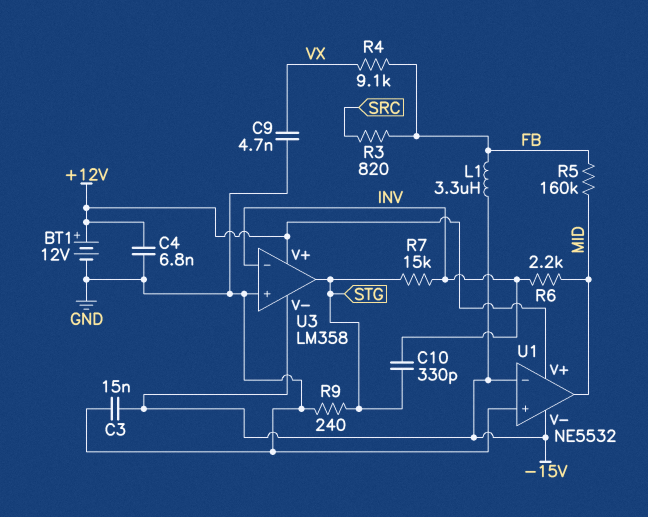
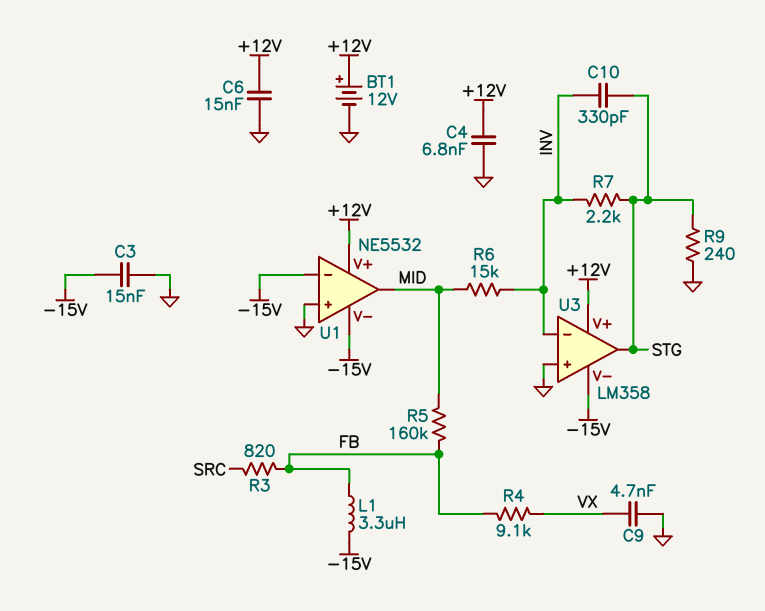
C6: none -> 15nF (+12V, GND)
R6: 2.2k (INV, MID) -> 15k (INV, MID)
R7: 15k (INV, STG) -> 2.2k (INV, STG)

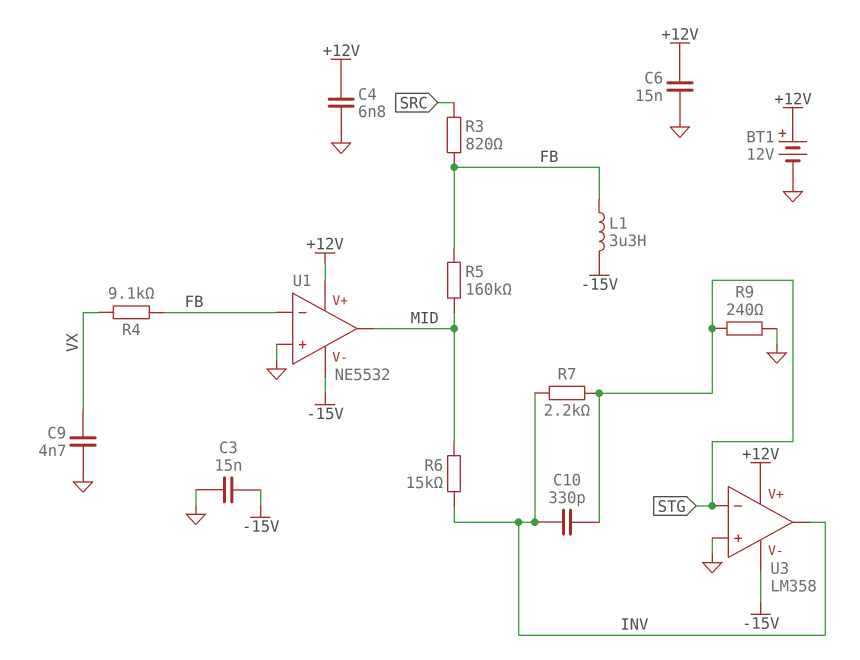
U1 pin in-: -15V -> FB
U3 pin in-: INV -> STG
U3 pin out: STG -> INV

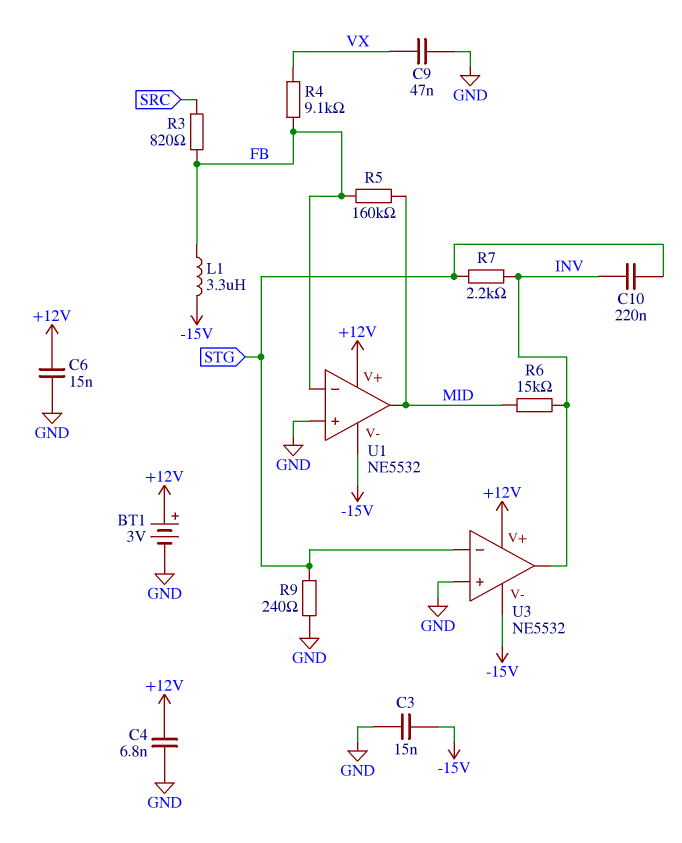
BT1: 12V (plus +12V, minus GND) -> 3V (plus +12V, minus GND)
C9: 4.7nF (GND, VX) -> 47nF (GND, VX)
C10: 330pF (INV, STG) -> 220nF (INV, STG)
U3: LM358 -> NE5532

